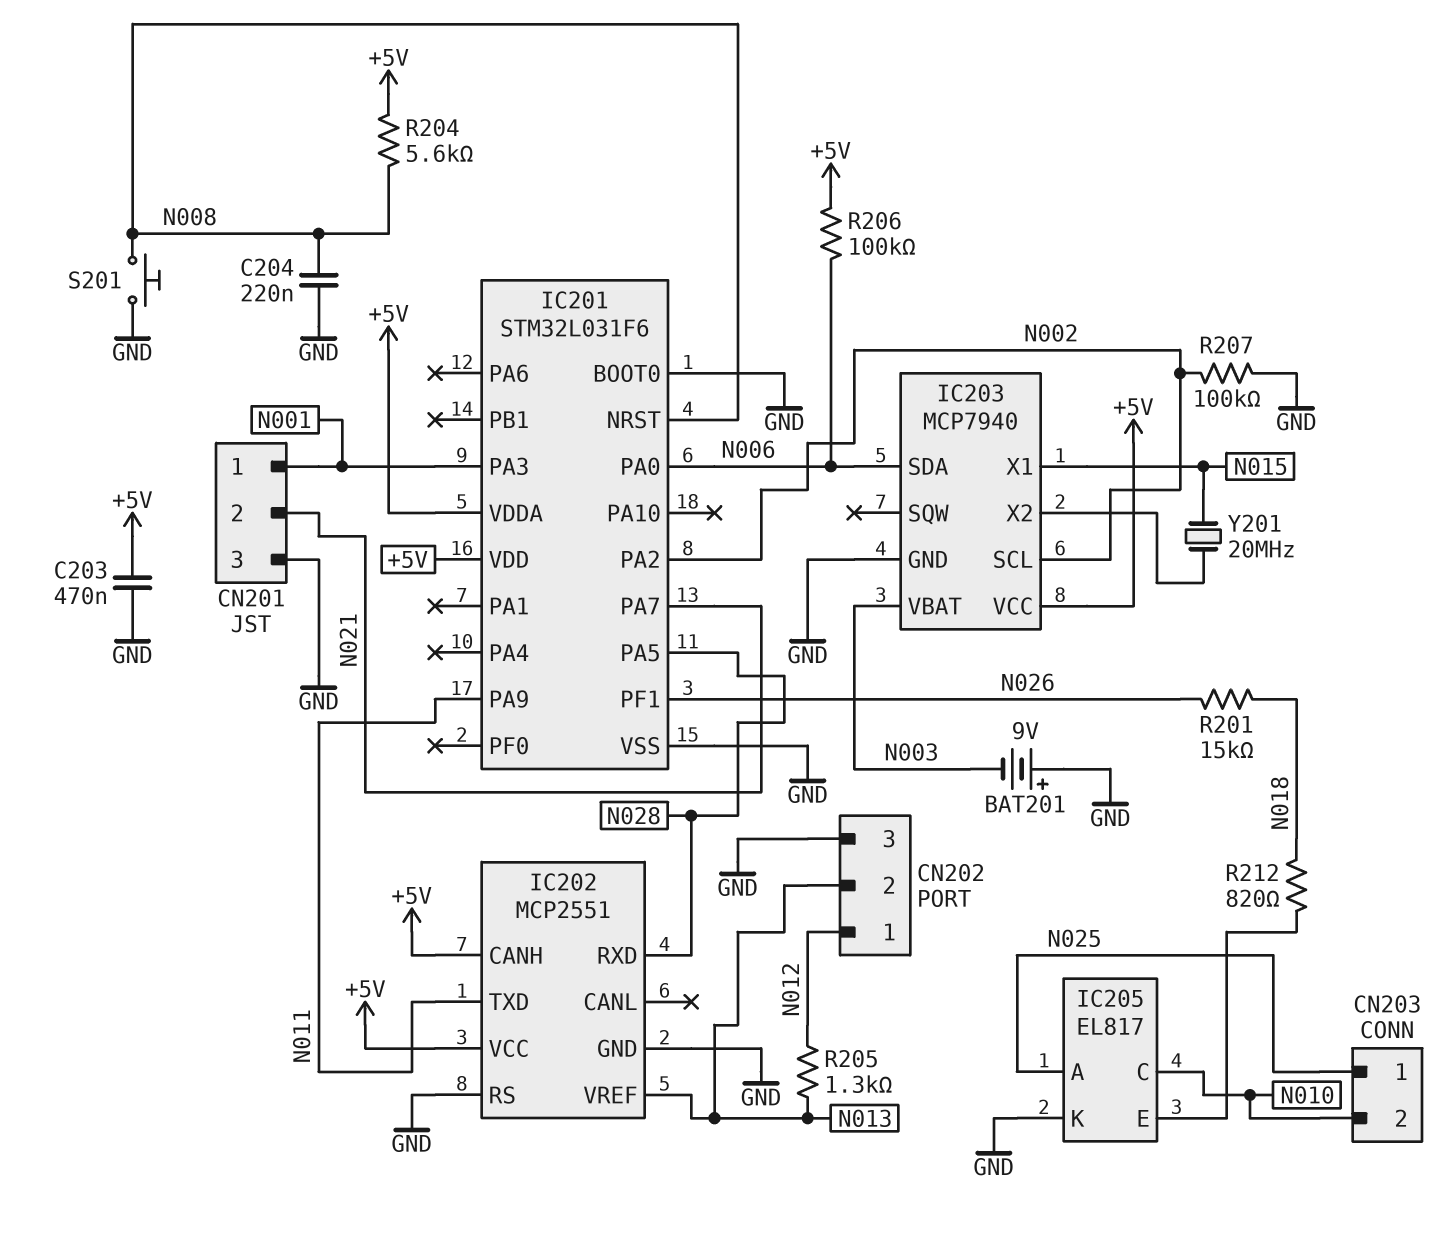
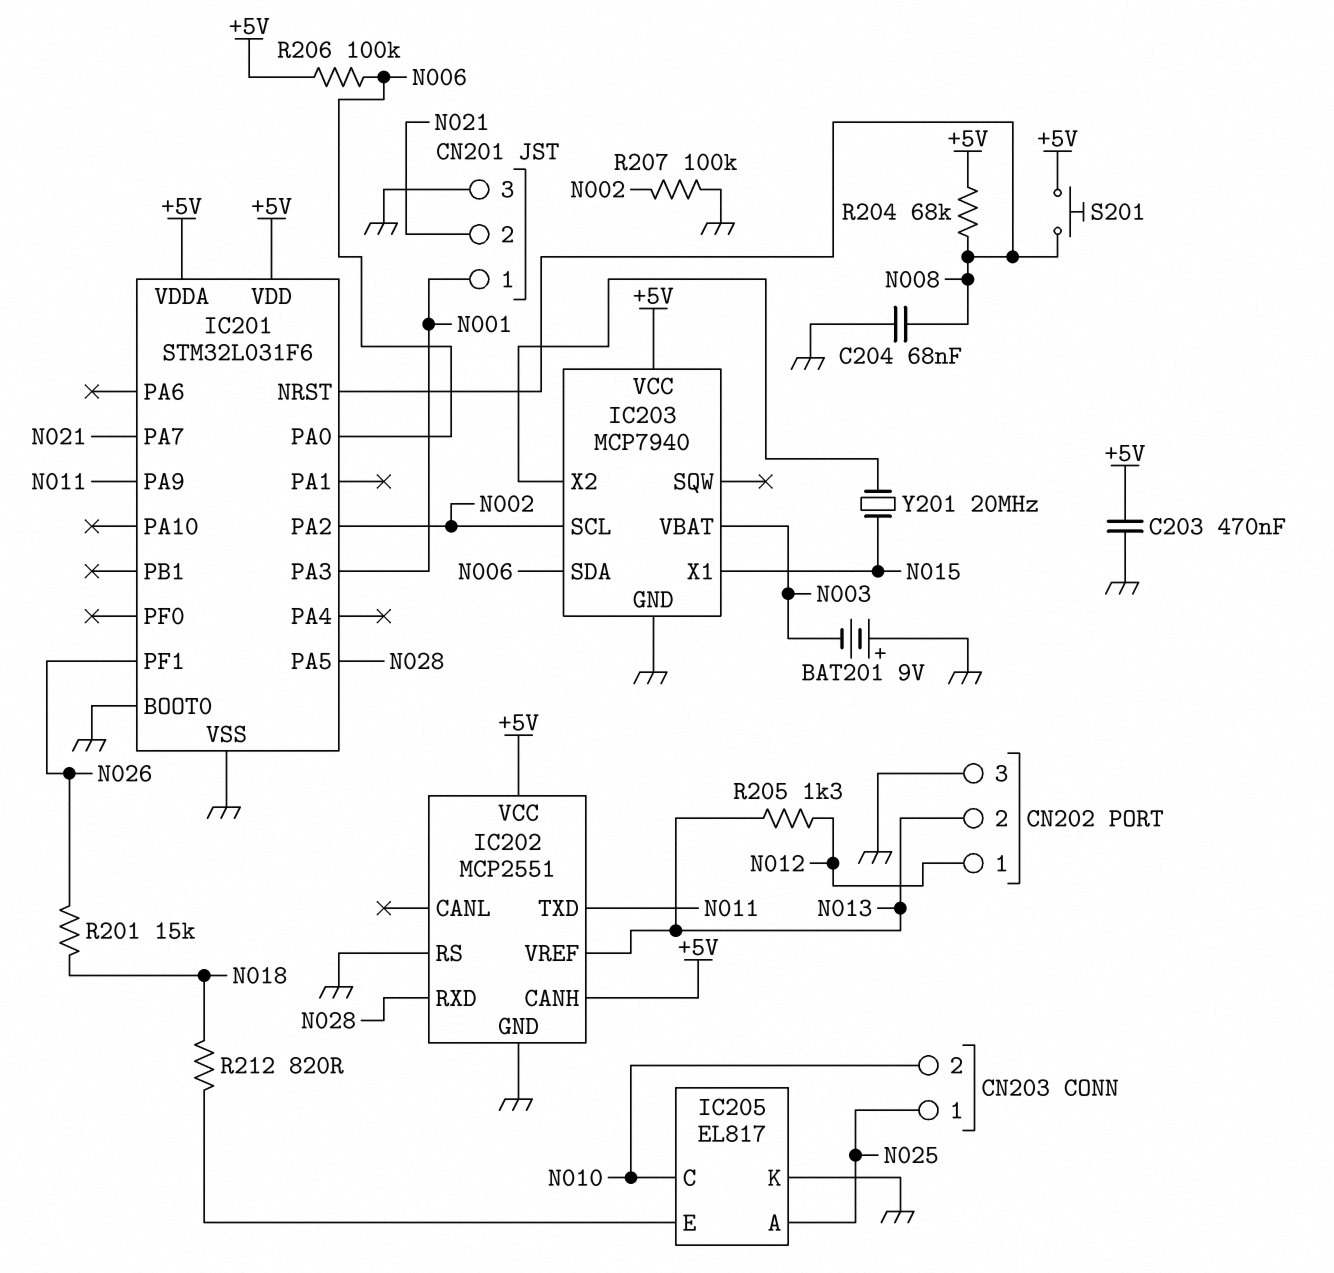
C204: 220nF (GND, N008) -> 68nF (GND, N008)
R204: 5.6k (+5V, N008) -> 68k (+5V, N008)
S201: button (GND, N008) -> button (+5V, N008)

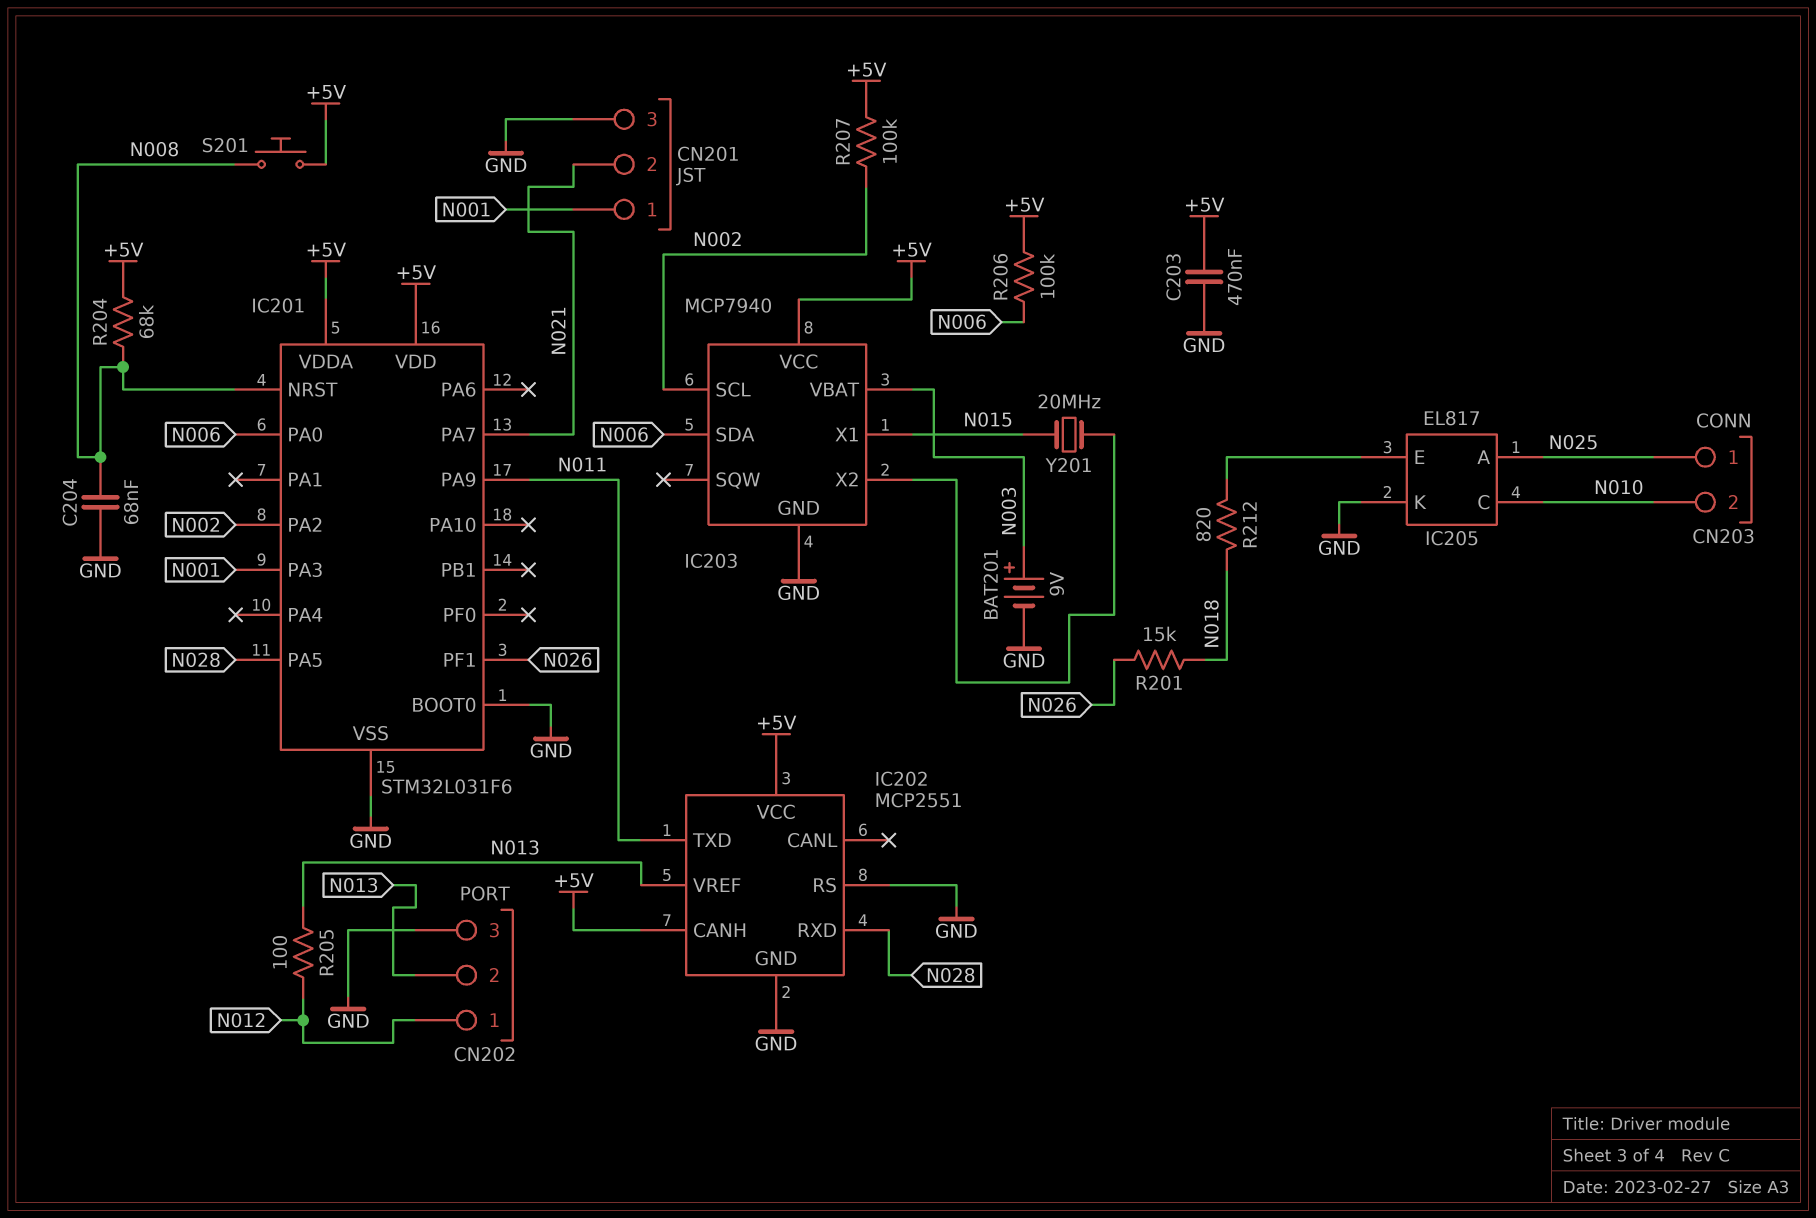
BAT201: 9V (plus GND, minus N003) -> 9V (plus N003, minus GND)
R205: 1.3k (N012, N013) -> 100 (N012, N013)
R207: 100k (GND, N002) -> 100k (+5V, N002)

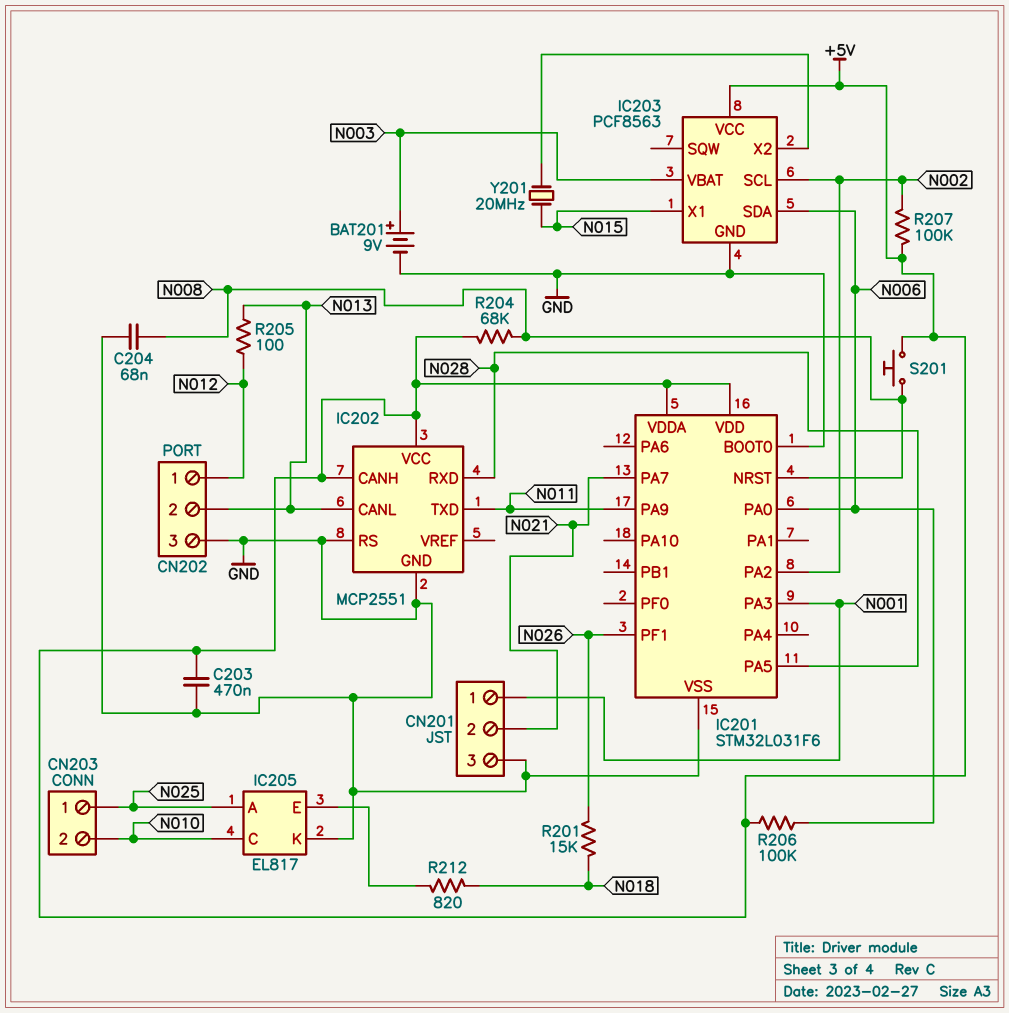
IC202 pin CANL: none -> N013
IC202 pin VREF: N013 -> none
IC203: MCP7940 -> PCF8563

